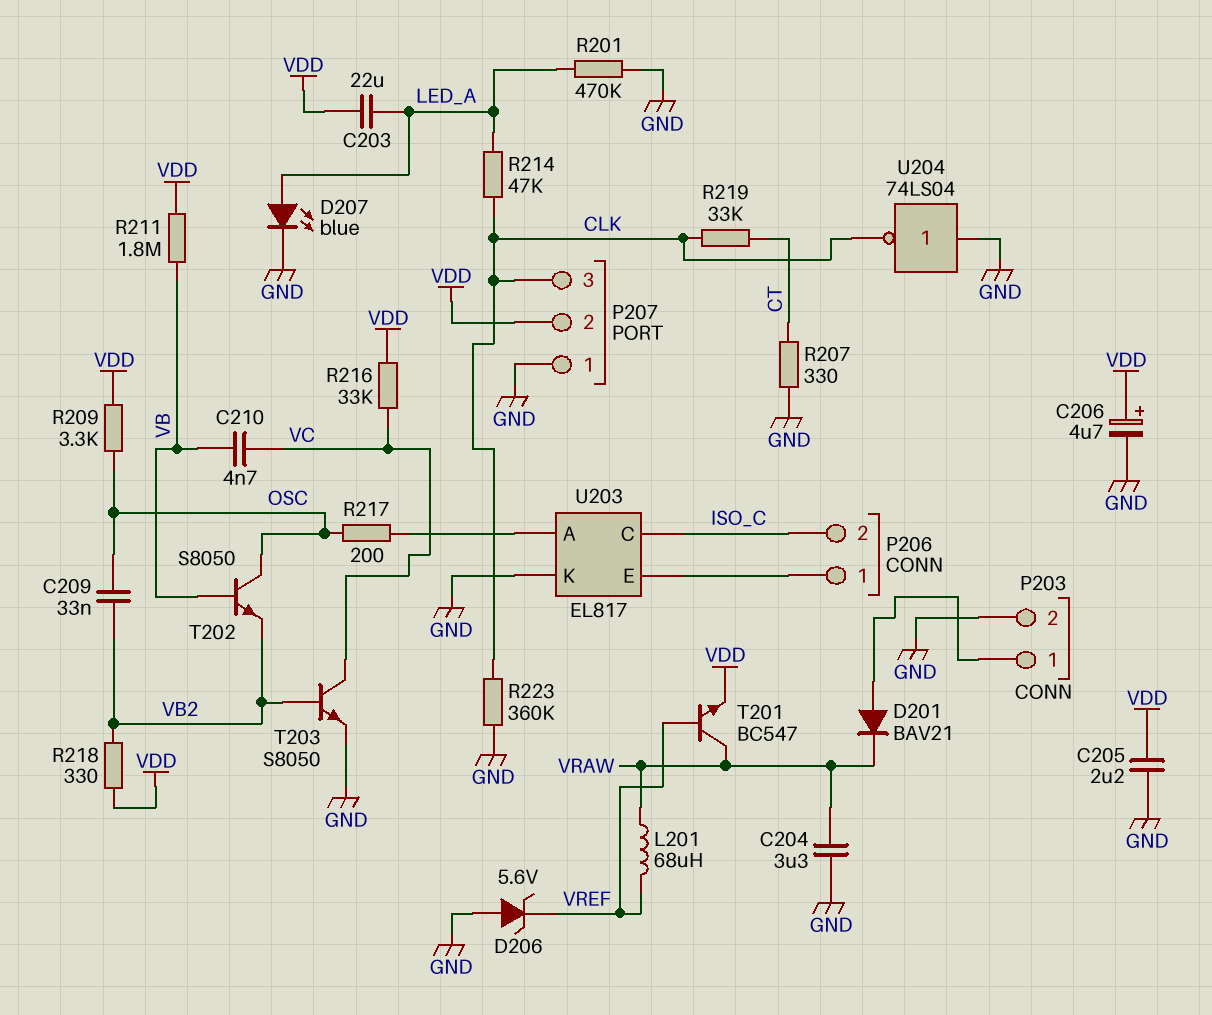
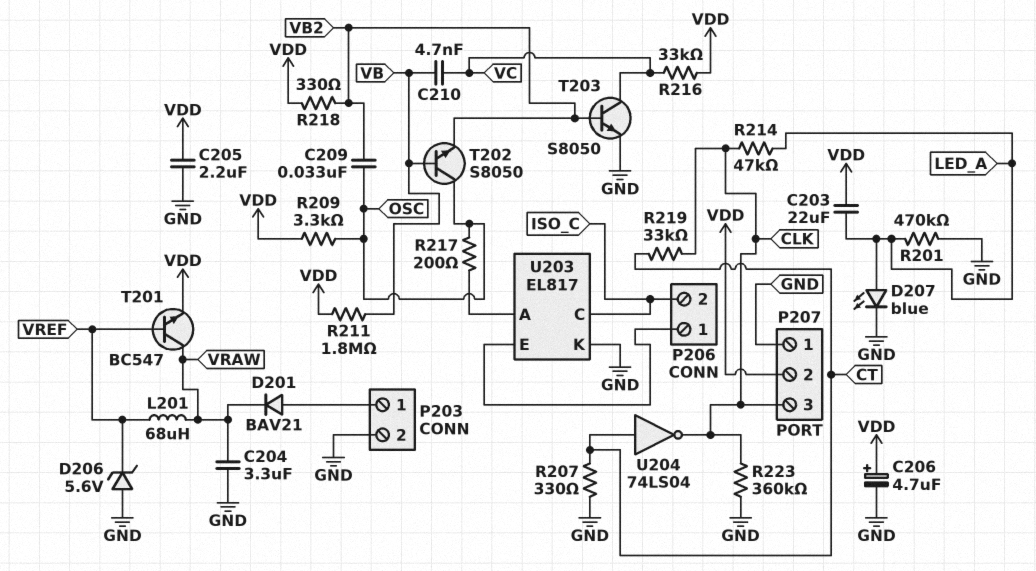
U204: NOT 74LS04 (in GND, out CLK) -> NOT 74LS04 (in CT, out CLK)

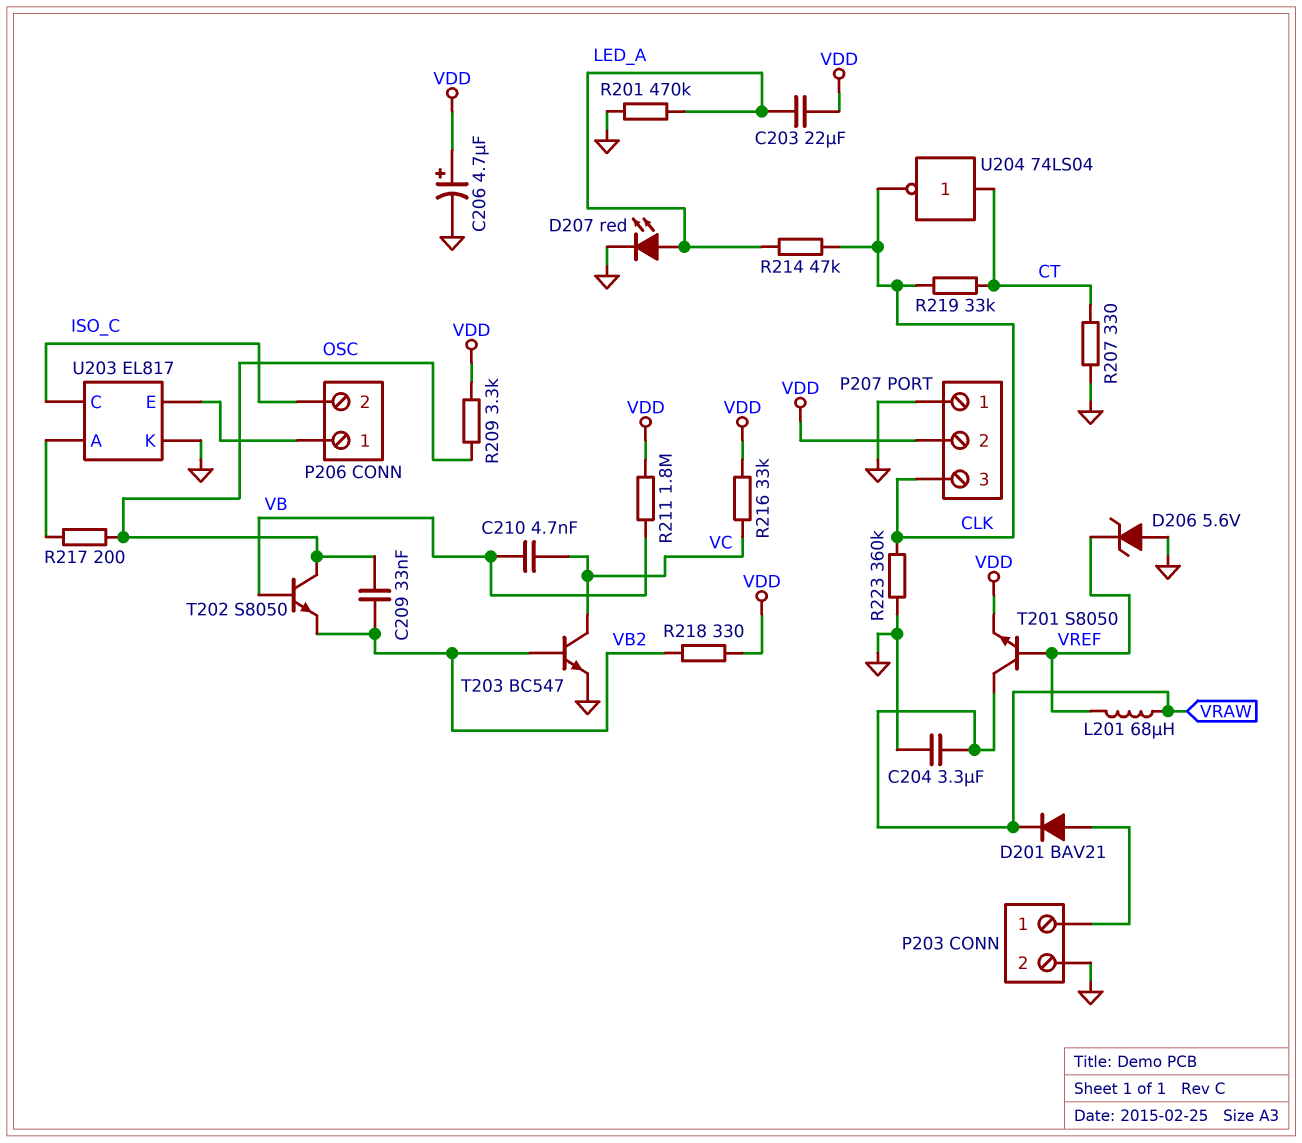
C205: 2.2uF (GND, VDD) -> none
D207: LED blue (A LED_A, K GND) -> LED red (A LED_A, K GND)
T201: NPN BC547 (B VREF, C VRAW, E VDD) -> NPN S8050 (B VREF, C VRAW, E VDD)
T203: NPN S8050 (B VB2, C VC, E GND) -> NPN BC547 (B VB2, C VC, E GND)

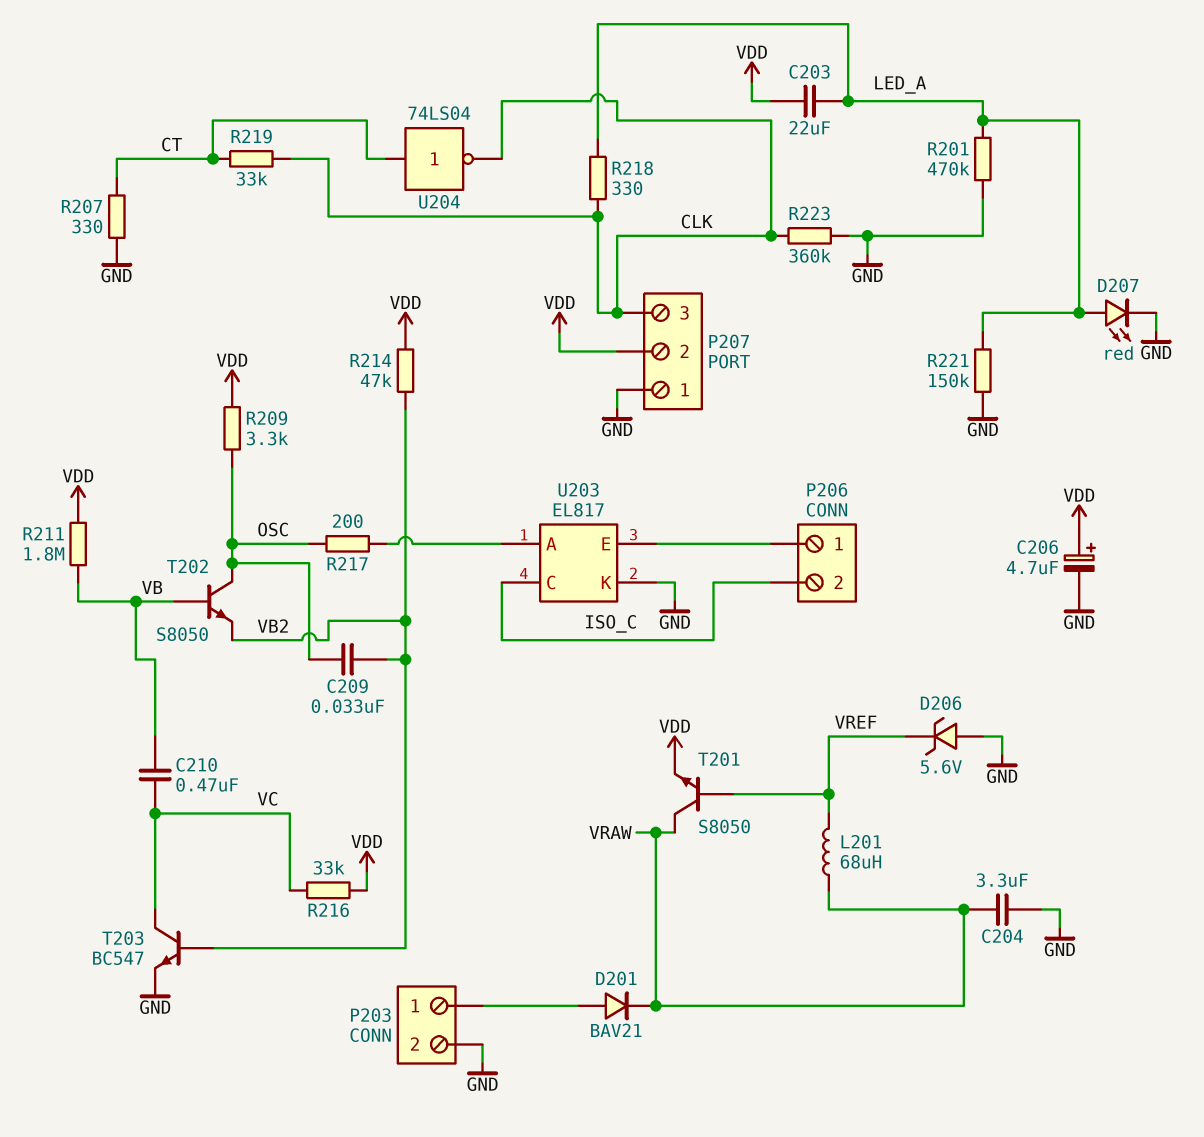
C210: 4.7nF (VB, VC) -> 470nF (VB, VC)
R214: 47k (CLK, LED_A) -> 47k (VB2, VDD)
R218: 330 (VB2, VDD) -> 330 (CLK, LED_A)
R221: none -> 150k (GND, LED_A)

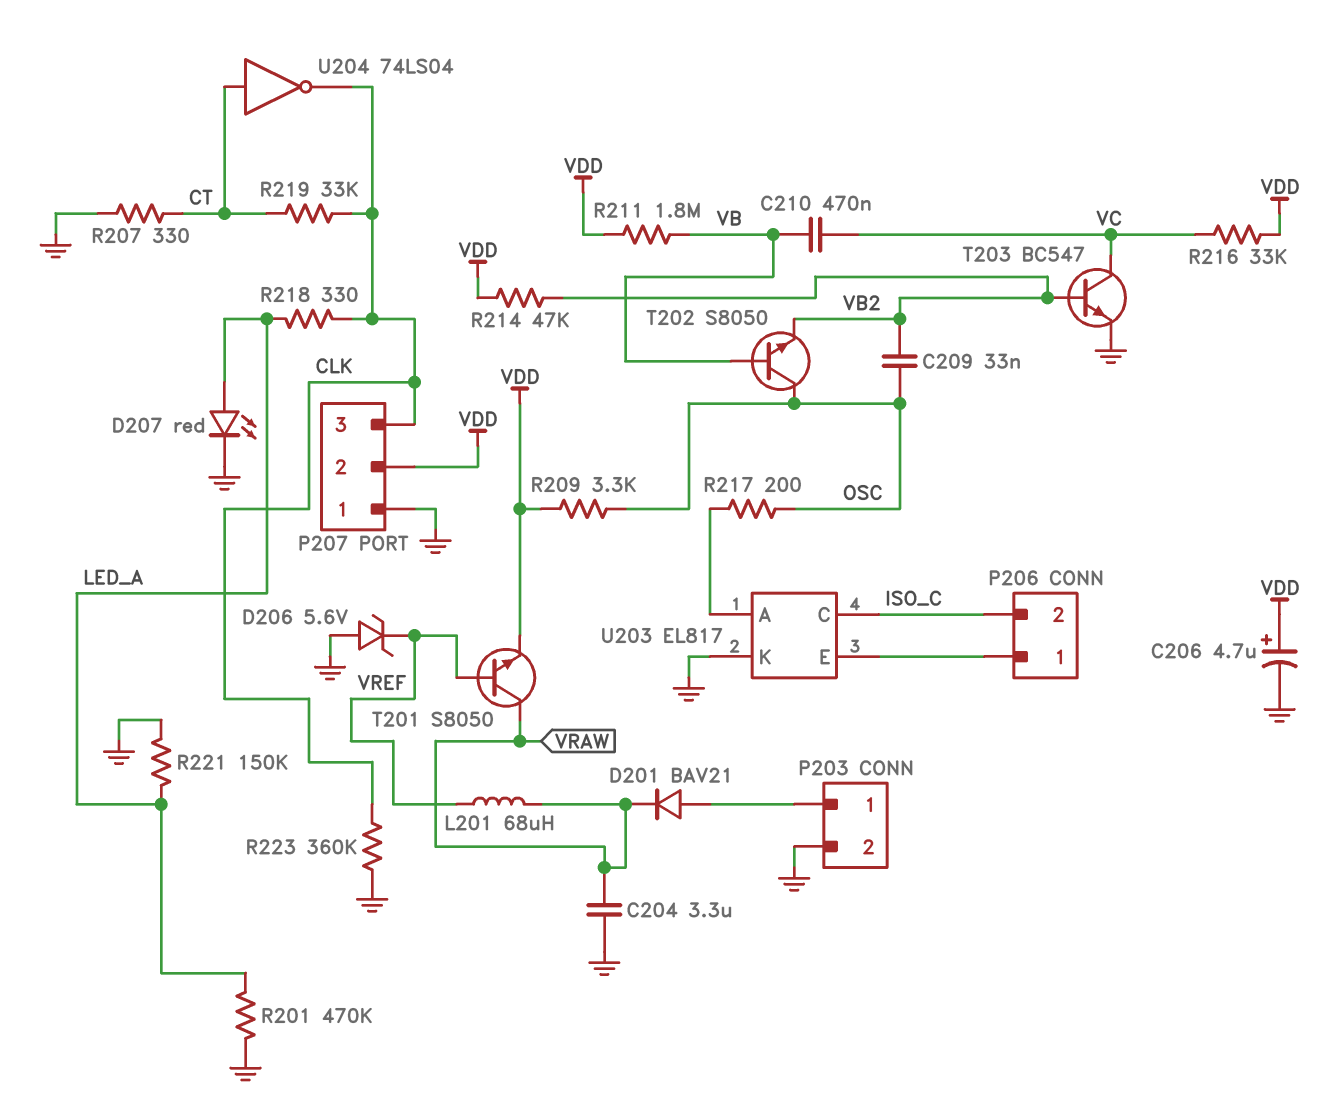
C203: 22uF (LED_A, VDD) -> none

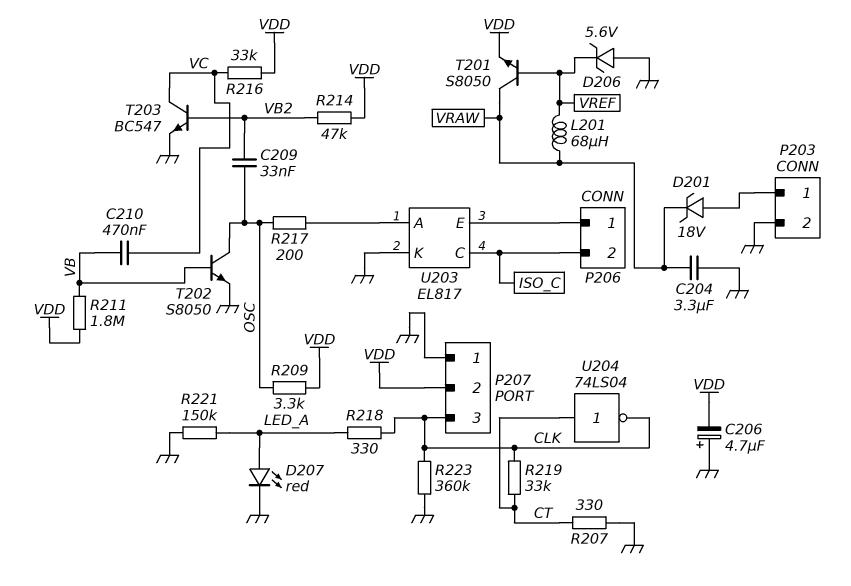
C206: 4.7uF (plus VDD, minus GND) -> 4.7uF (plus GND, minus VDD)
D201: diode BAV21 (A P203/1, K VRAW) -> zener 18V (A P203/1, K VRAW)
R201: 470k (GND, LED_A) -> none
T202: NPN S8050 (B VB, C OSC, E VB2) -> NPN S8050 (B VB, C OSC, E GND)

